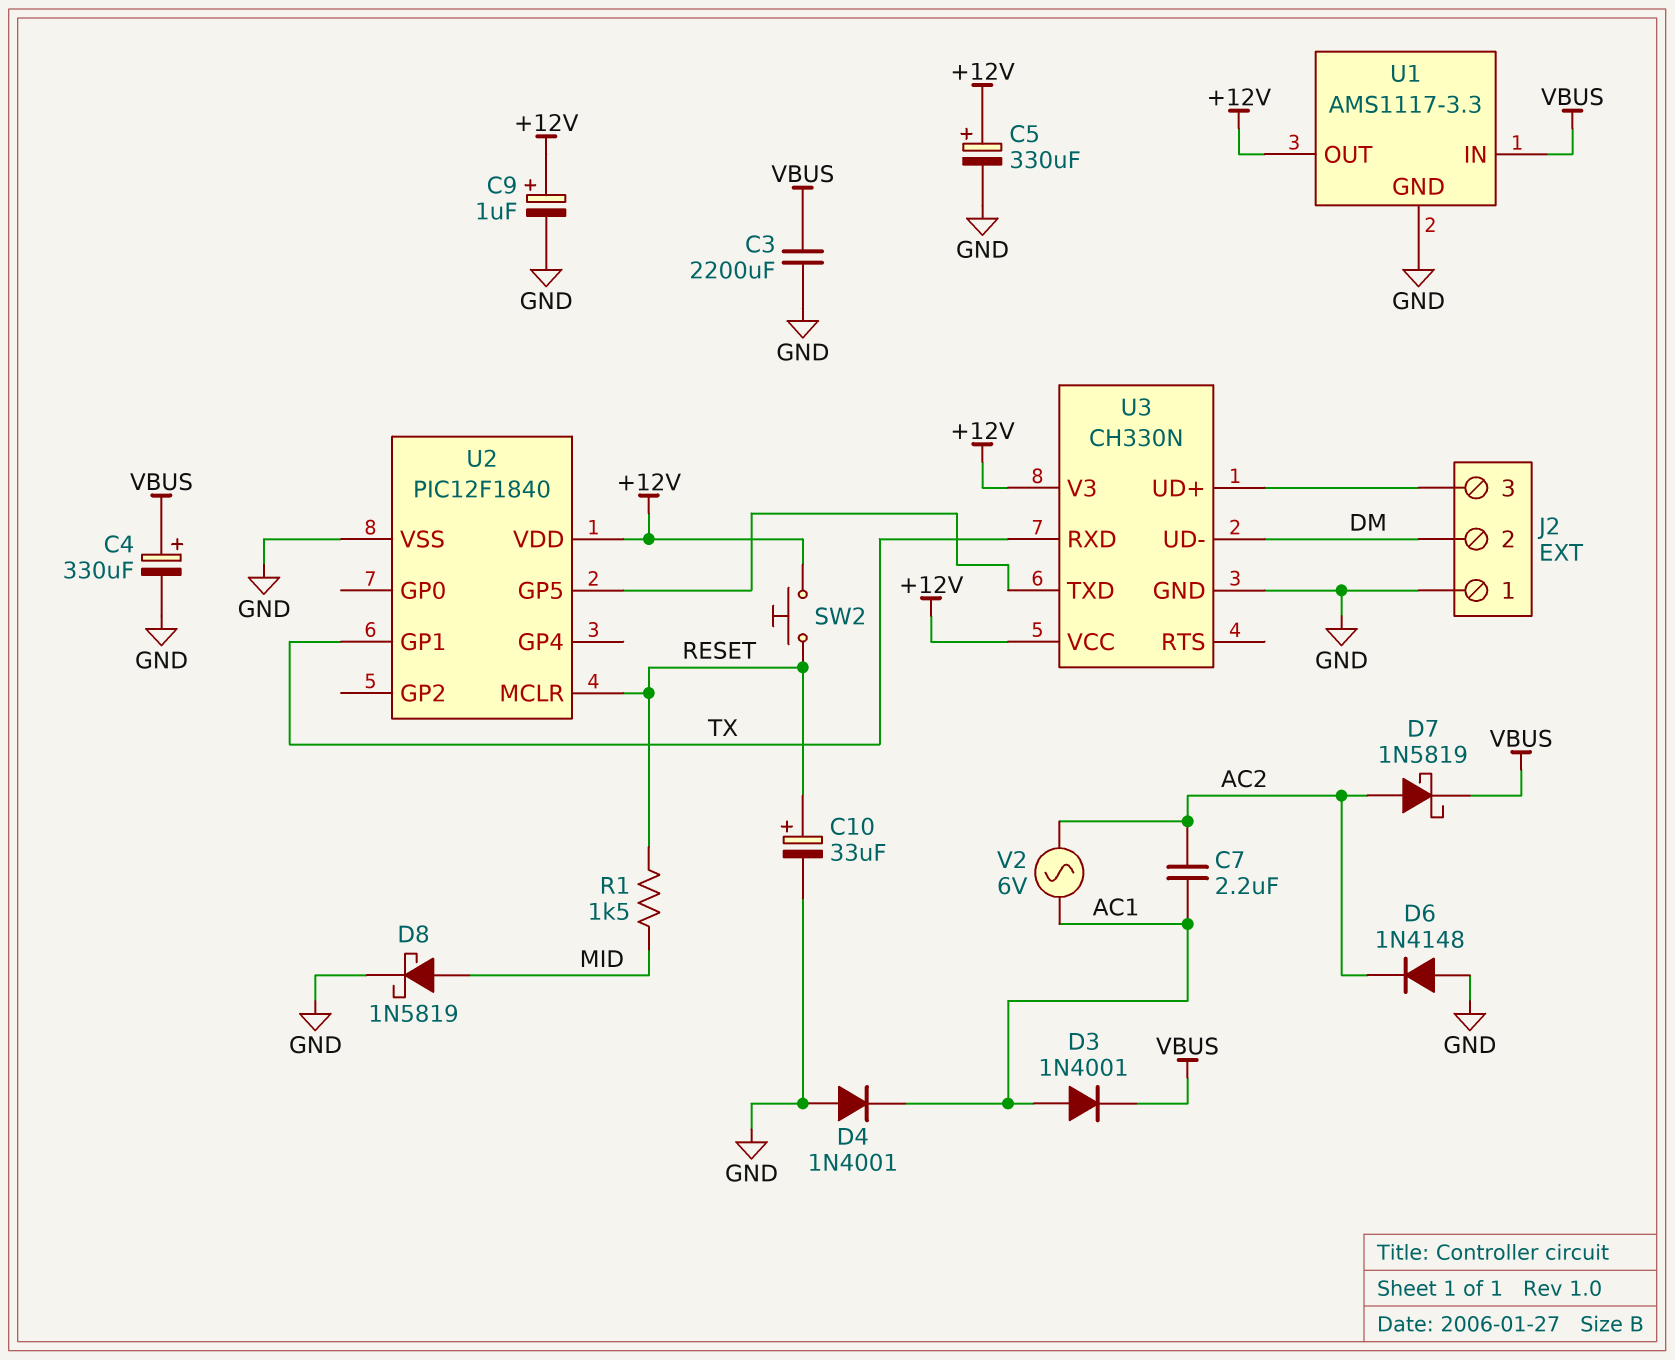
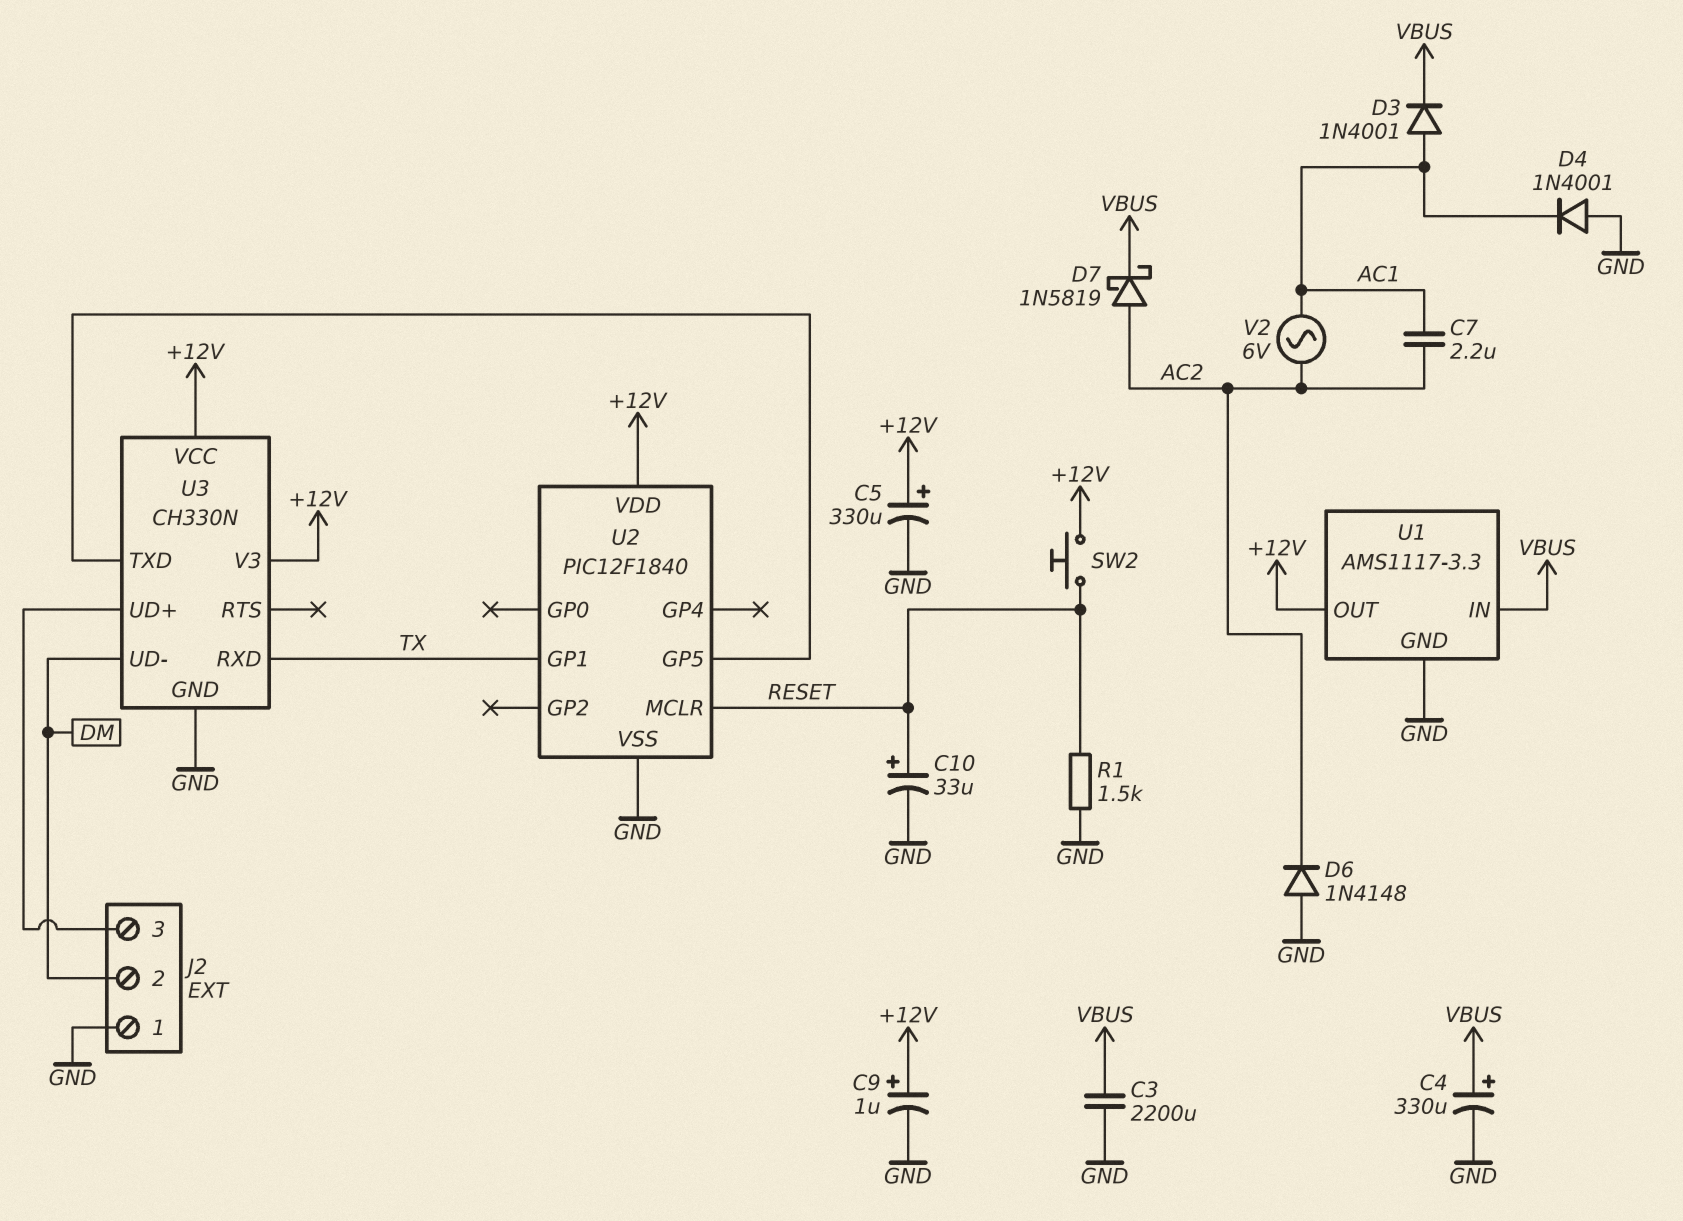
D8: schottky 1N5819 (A MID, K GND) -> none
R1: 1.5k (MID, RESET) -> 1.5k (GND, RESET)

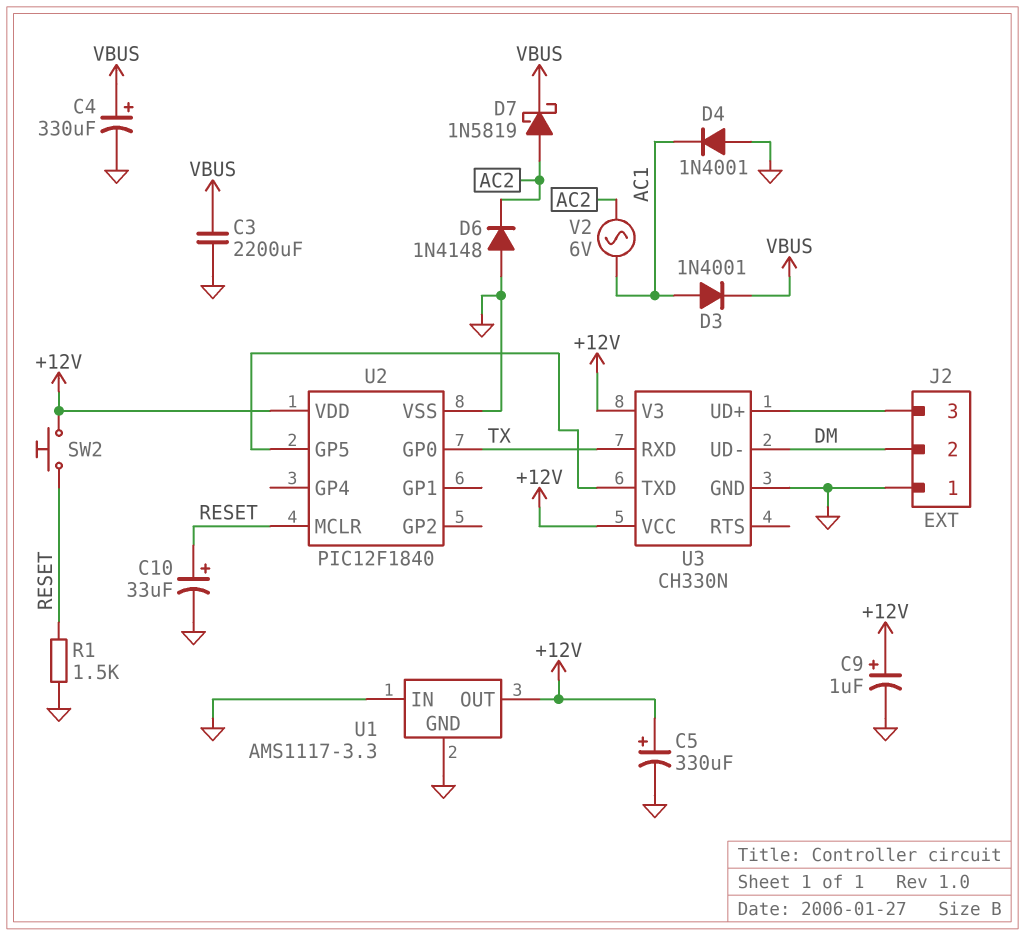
C7: 2.2uF (AC1, AC2) -> none
U1 pin IN: VBUS -> GND
U2 pin GP0: none -> TX
U2 pin GP1: TX -> none

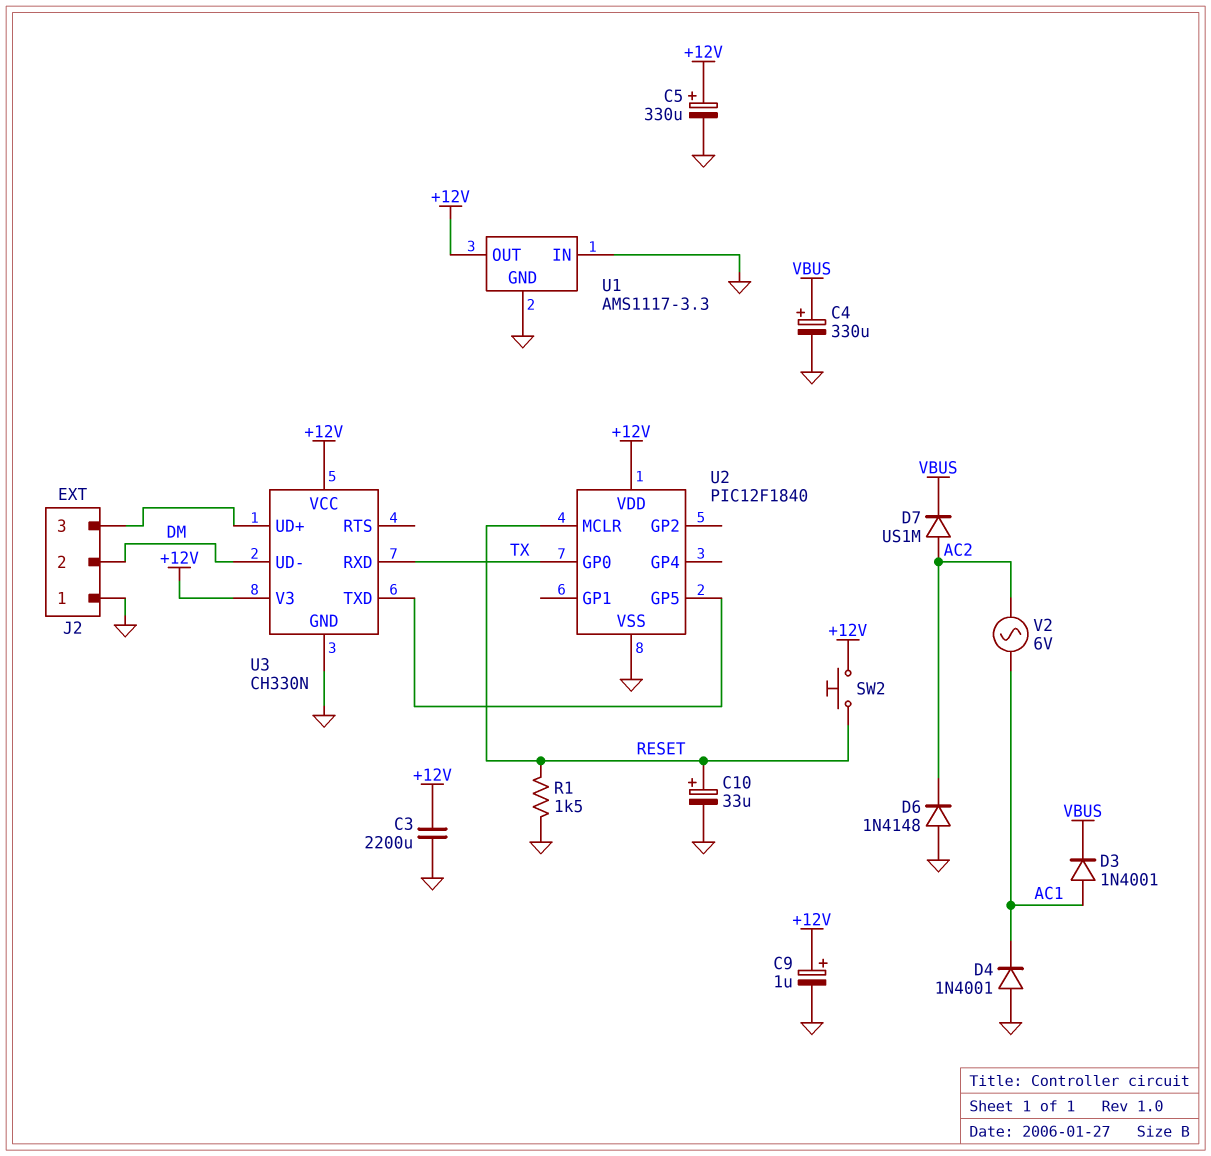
C3: 2200uF (GND, VBUS) -> 2200uF (+12V, GND)
D7: schottky 1N5819 (A AC2, K VBUS) -> diode US1M (A AC2, K VBUS)

